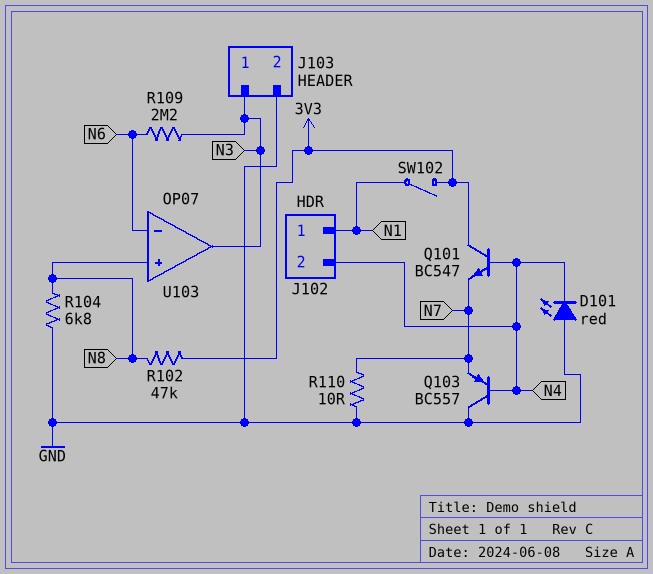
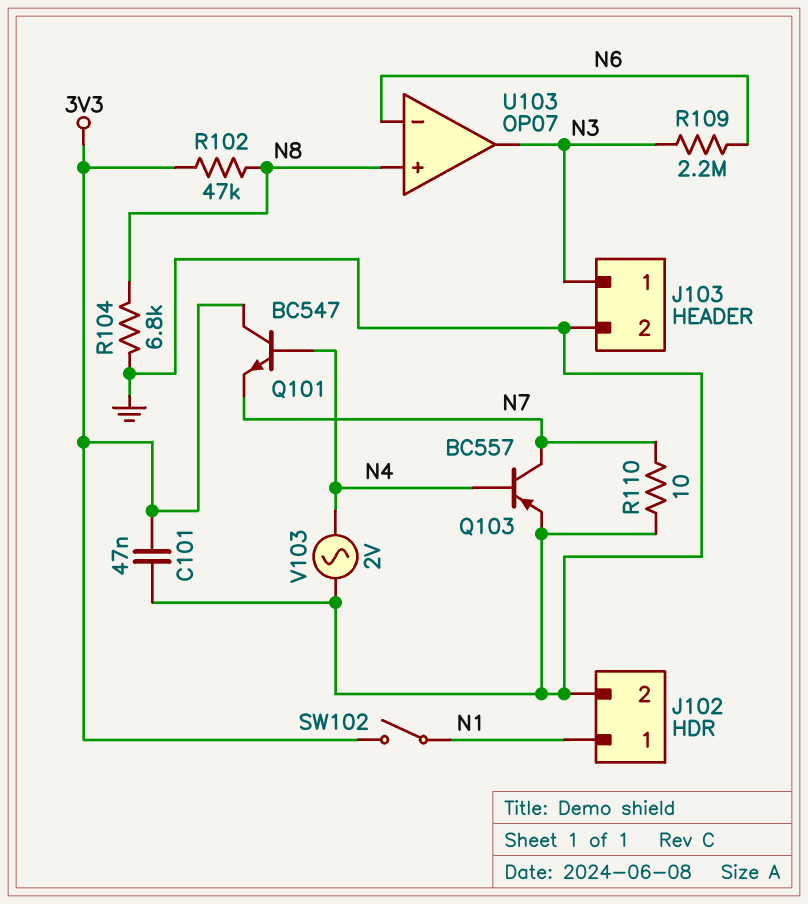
C101: none -> 47nF (3V3, GND)
D101: LED red (A GND, K N4) -> none
J102 pin 2: N4 -> GND
Q103: PNP BC557 (B N4, C GND, E N7) -> PNP BC557 (B N4, C N7, E GND)
V103: none -> AC 2V (GND, N4)

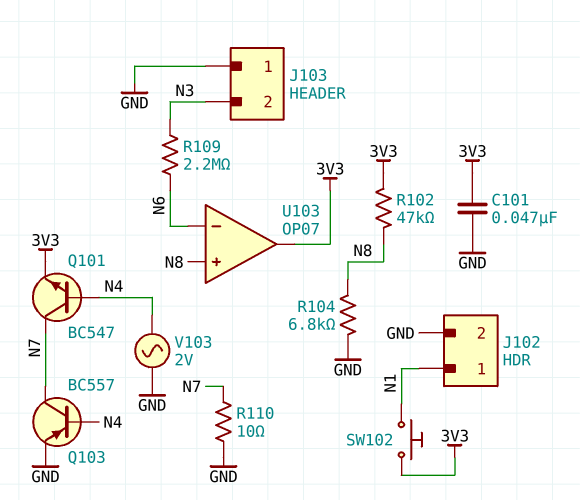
J103 pin 1: N3 -> GND
J103 pin 2: GND -> N3
Q101: NPN BC547 (B N4, C 3V3, E N7) -> NPN BC547 (B N4, C N7, E 3V3)
SW102: switch (3V3, N1) -> button (3V3, N1)
U103 pin out: N3 -> 3V3

